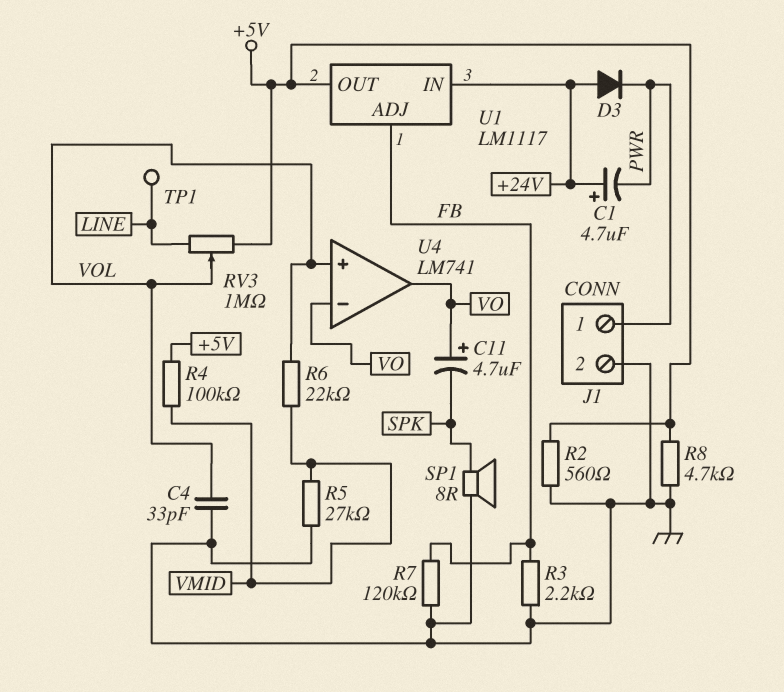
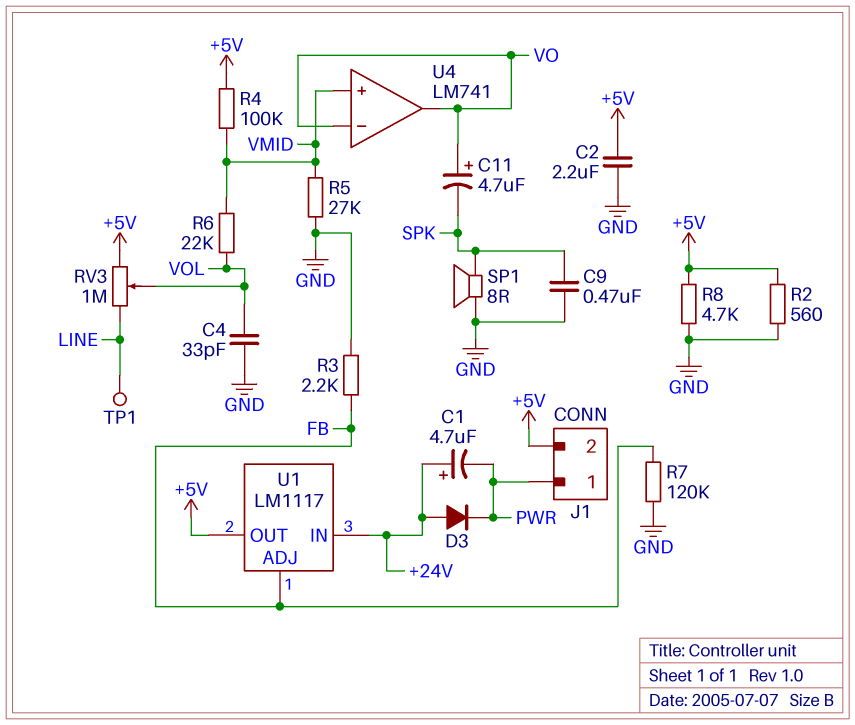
C2: none -> 2.2uF (+5V, GND)
C9: none -> 470nF (GND, SPK)
J1 pin 2: GND -> +5V
U4 pin in+: VOL -> VMID

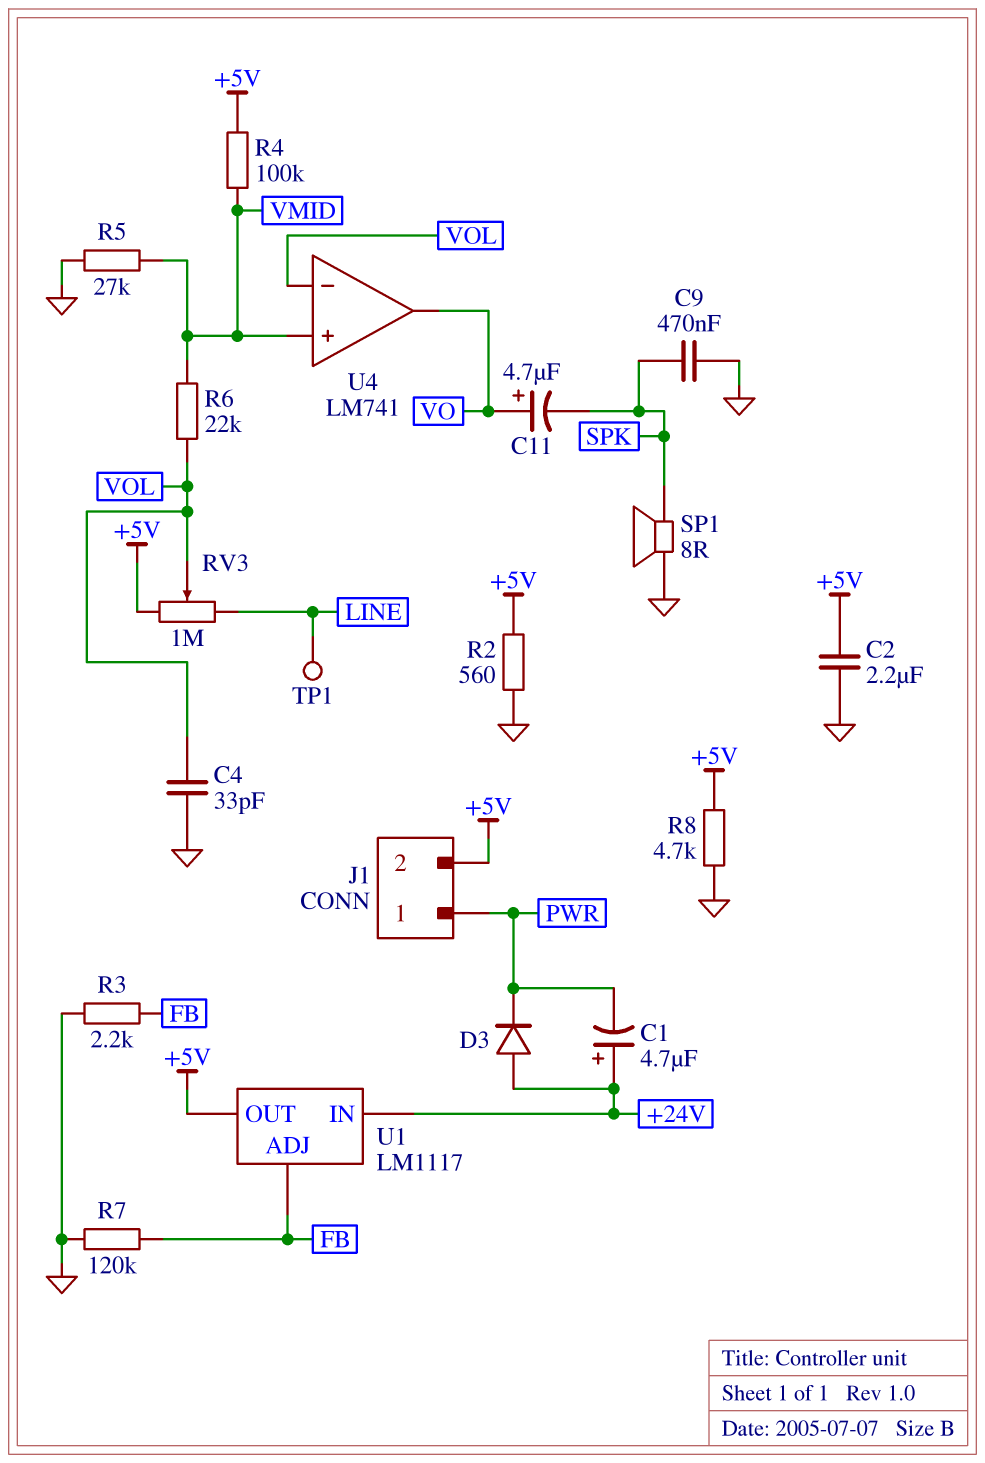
U4 pin in-: VO -> VOL

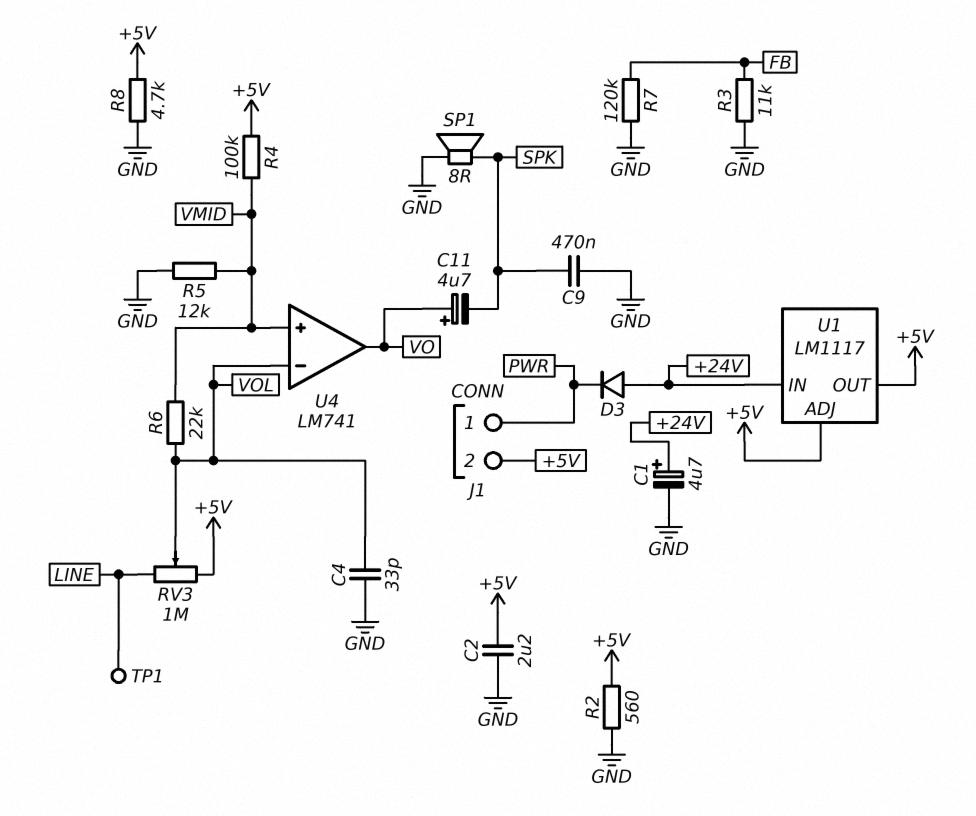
C1: 4.7uF (plus +24V, minus PWR) -> 4.7uF (plus +24V, minus GND)
R3: 2.2k (FB, GND) -> 11k (FB, GND)
R5: 27k (GND, VMID) -> 12k (GND, VMID)
U1 pin ADJ: FB -> +5V

